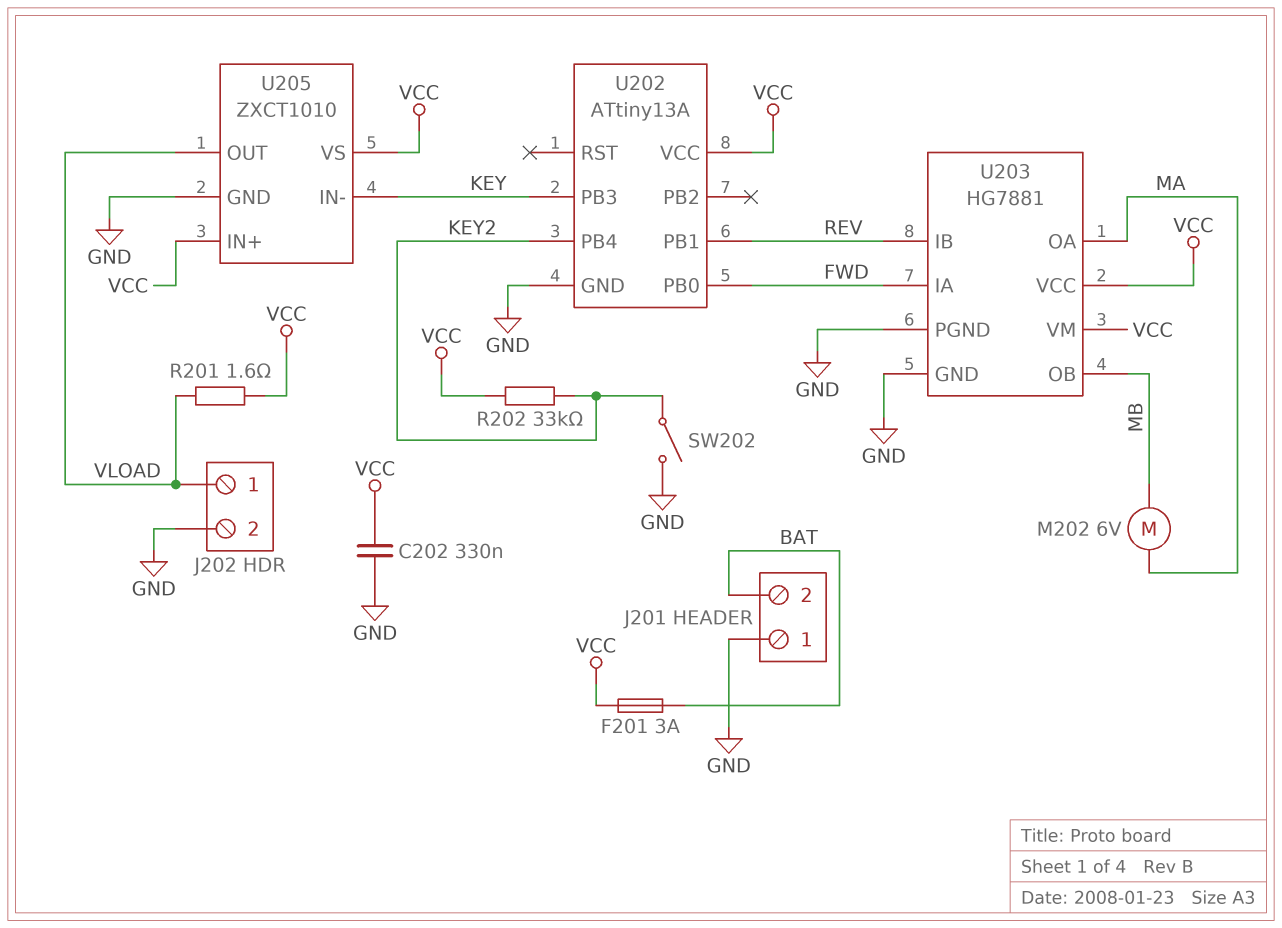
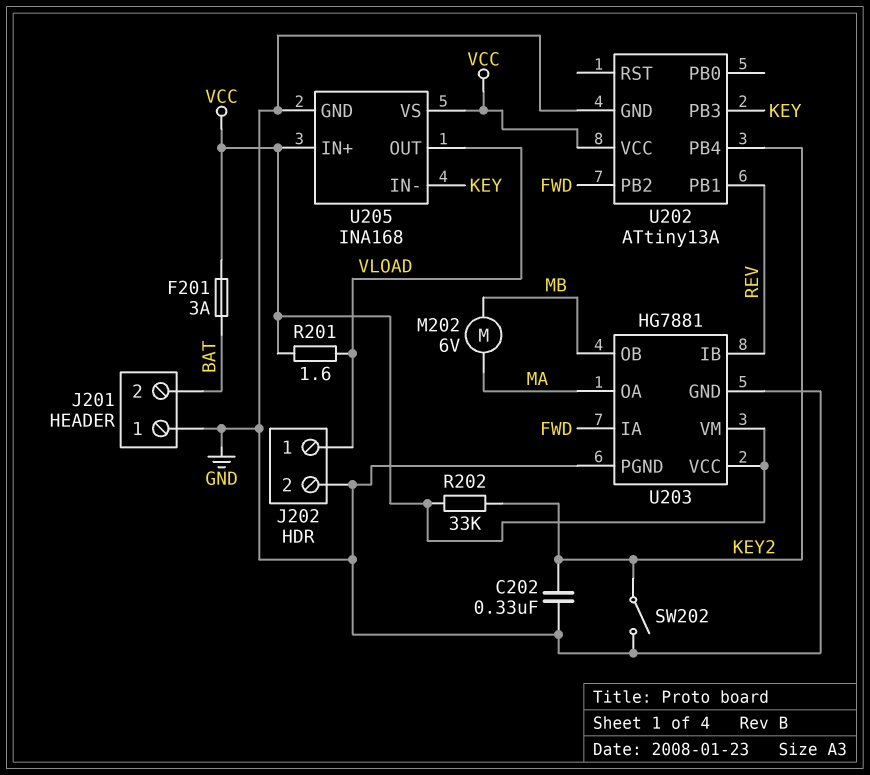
C202: 330nF (GND, VCC) -> 330nF (GND, KEY2)
U202 pin PB0: FWD -> none
U202 pin PB2: none -> FWD
U205: ZXCT1010 -> INA168

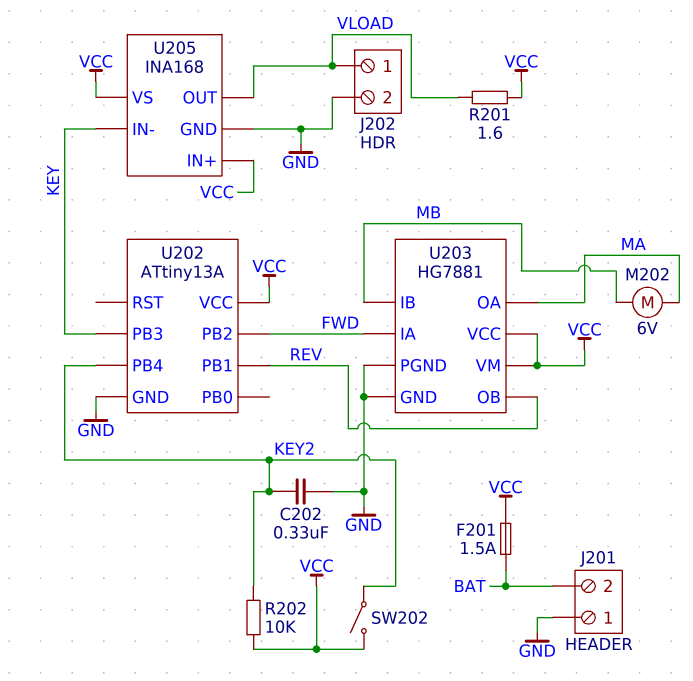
F201: 3A (BAT, VCC) -> 1.5A (BAT, VCC)
R202: 33k (KEY2, VCC) -> 10k (KEY2, VCC)
SW202: switch (GND, KEY2) -> switch (KEY2, VCC)
U203 pin IB: REV -> MB
U203 pin OB: MB -> REV

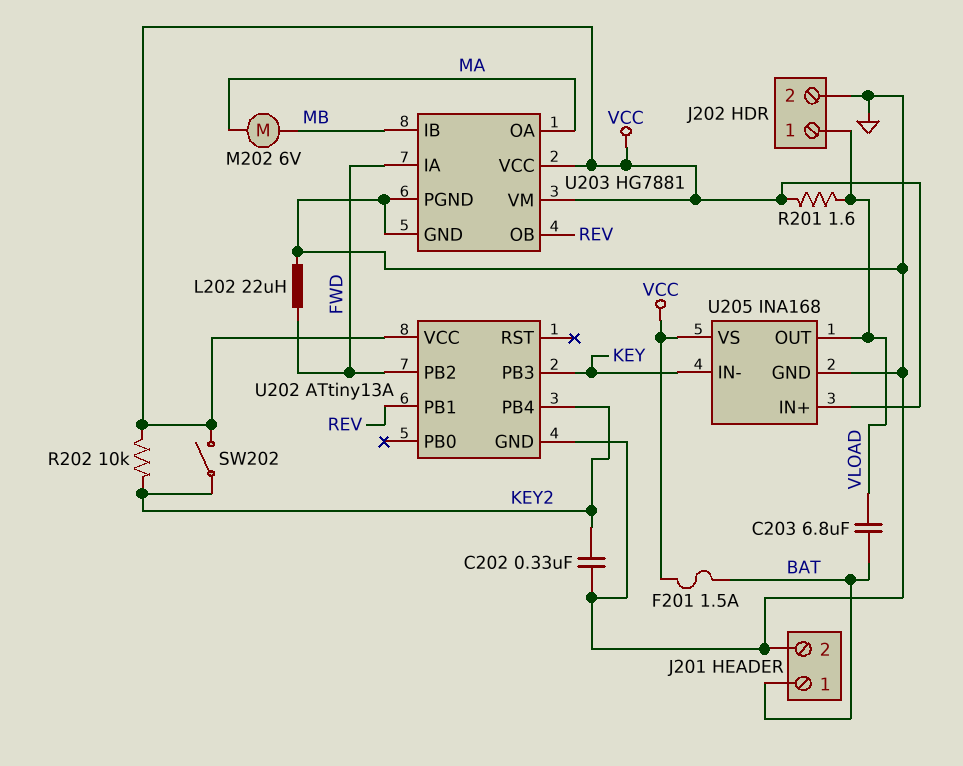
C203: none -> 6.8uF (BAT, VLOAD)
J201 pin 1: GND -> BAT
J201 pin 2: BAT -> GND
L202: none -> 22uH (FWD, GND)

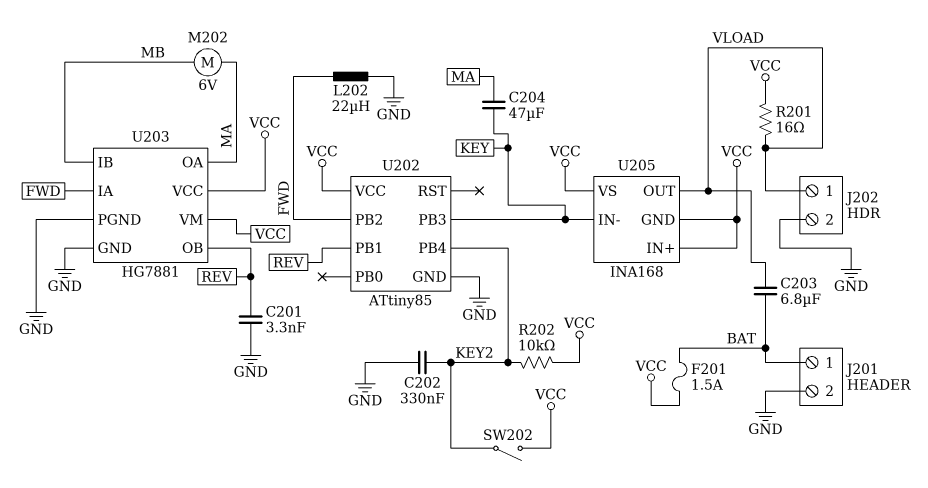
C201: none -> 3.3nF (GND, REV)
C204: none -> 47uF (KEY, MA)
R201: 1.6 (VCC, VLOAD) -> 16 (VCC, VLOAD)
U202: ATtiny13A -> ATtiny85
U205 pin GND: GND -> VCC

